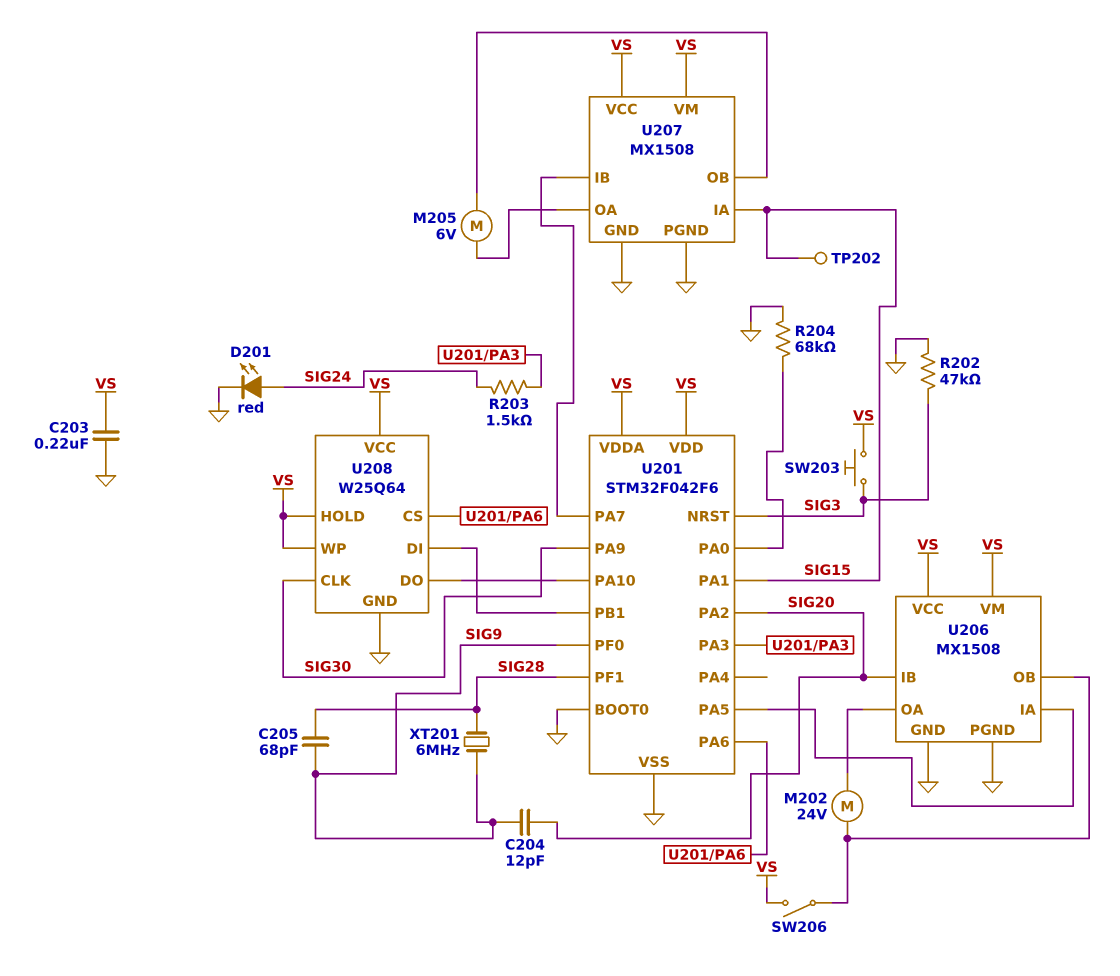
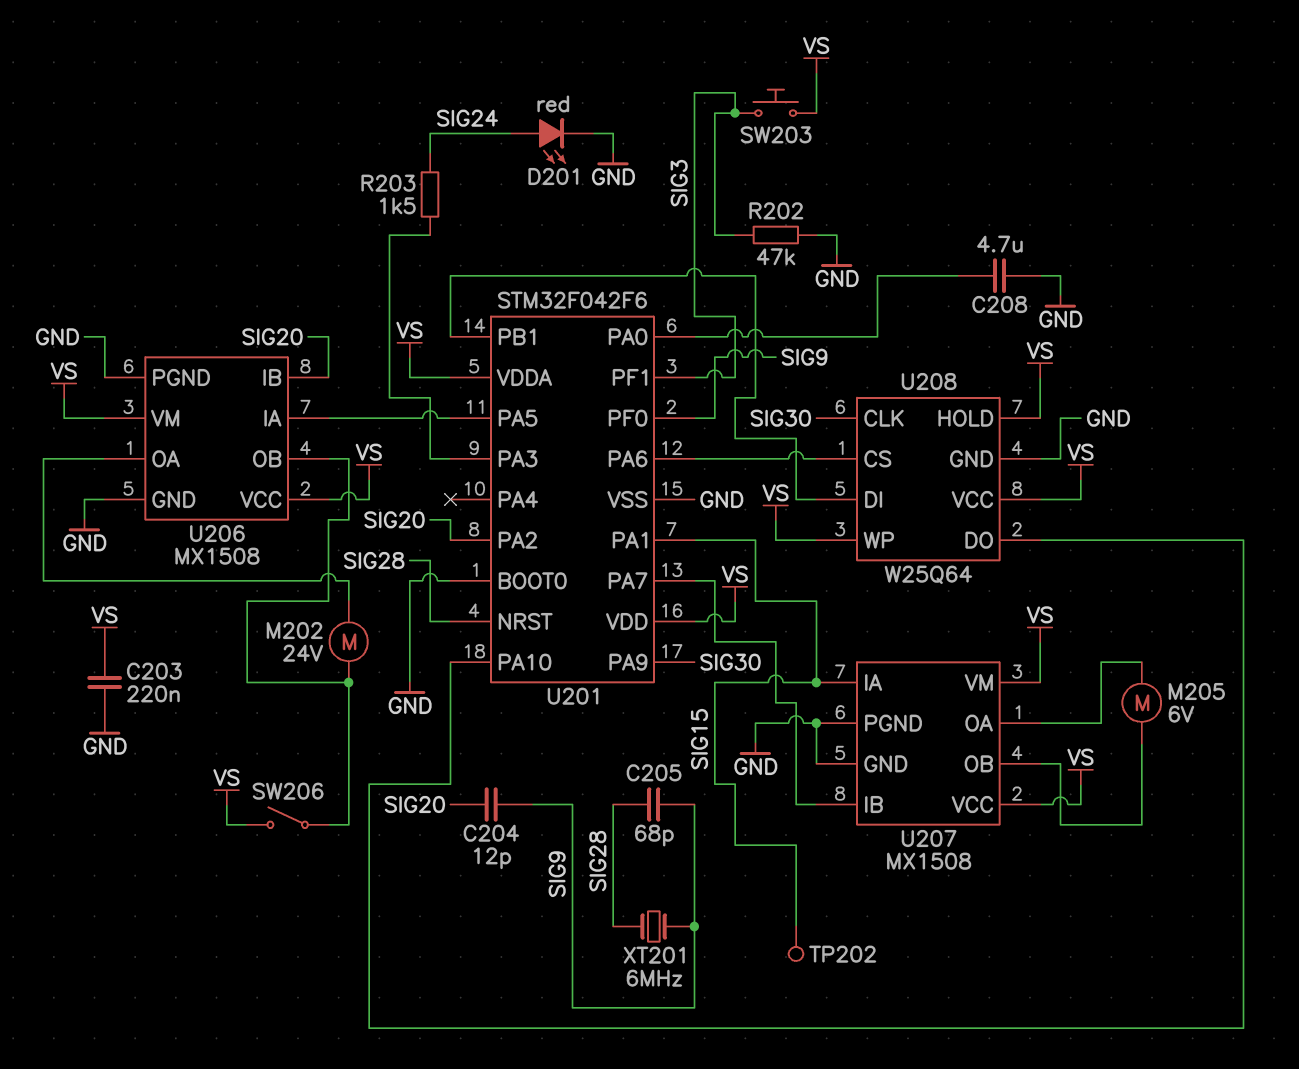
C208: none -> 4.7uF (GND, U201/PA0)
R204: 68k (GND, U201/PA0) -> none
U201 pin NRST: SIG3 -> SIG28
U201 pin PF1: SIG28 -> SIG3

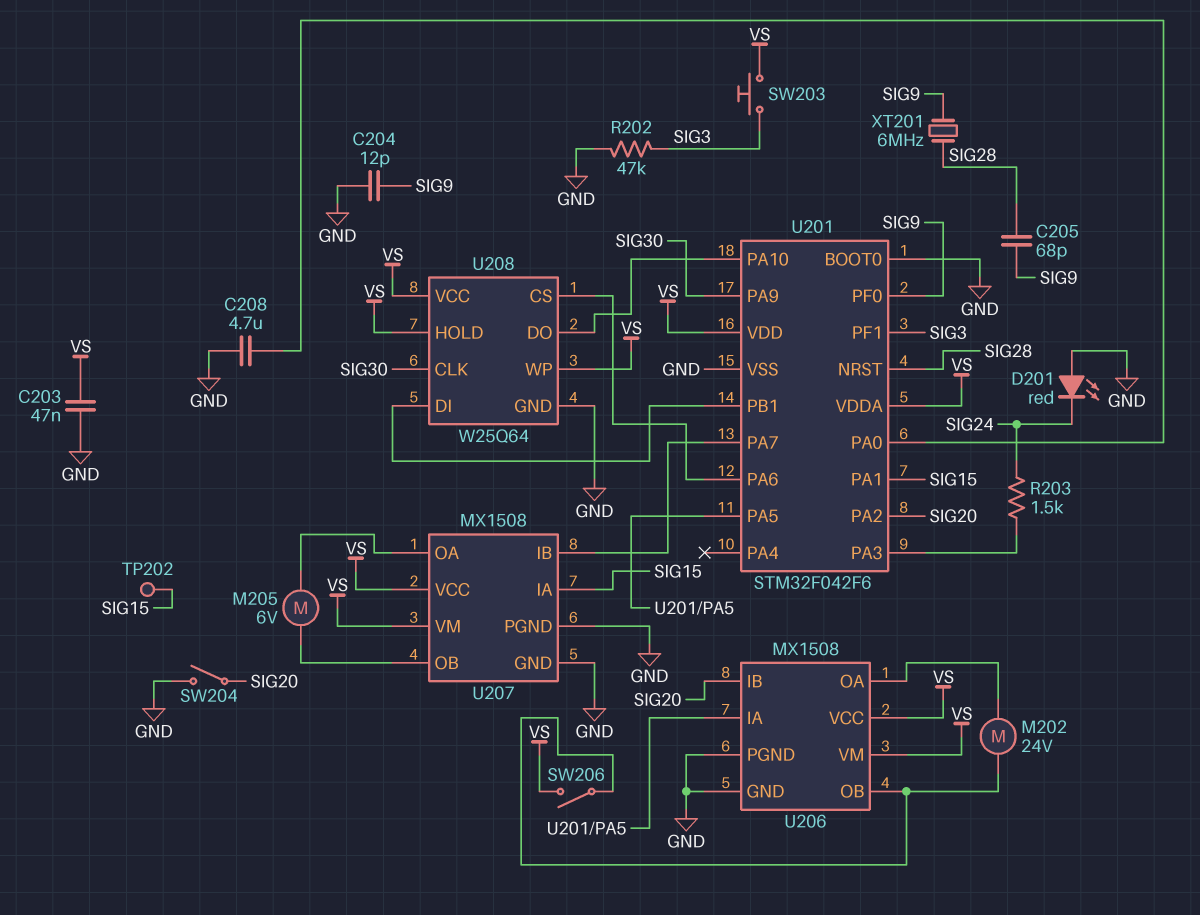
C203: 220nF (GND, VS) -> 47nF (GND, VS)
C204: 12pF (SIG9, SIG20) -> 12pF (GND, SIG9)
D201: LED red (A SIG24, K GND) -> LED red (A GND, K SIG24)
SW204: none -> switch (GND, SIG20)

